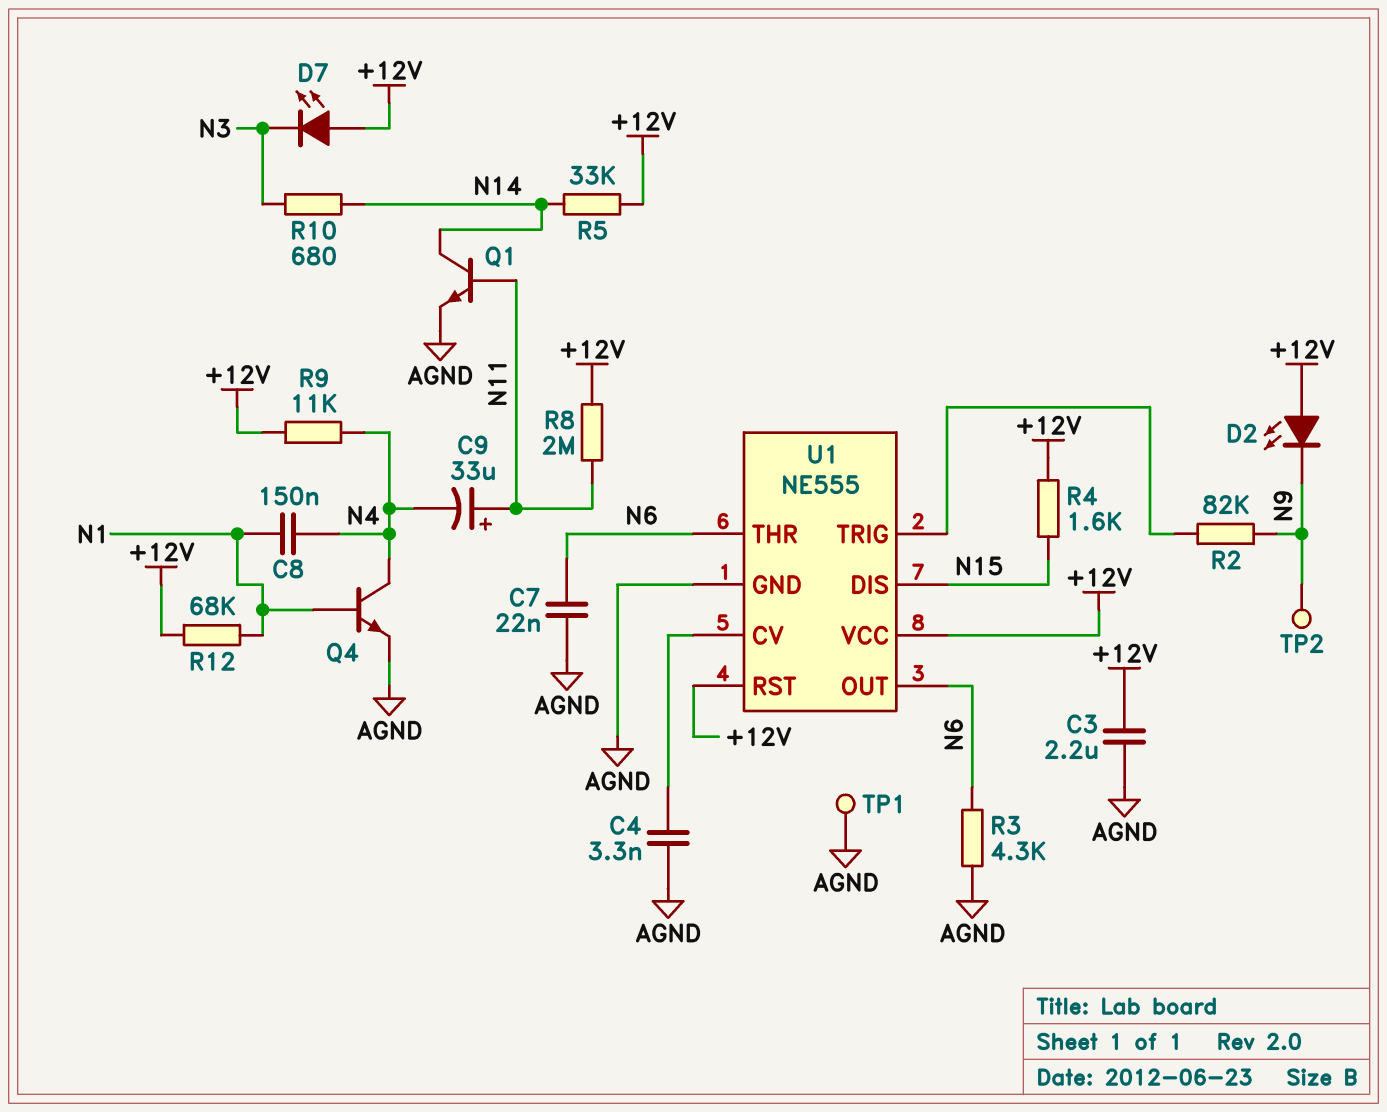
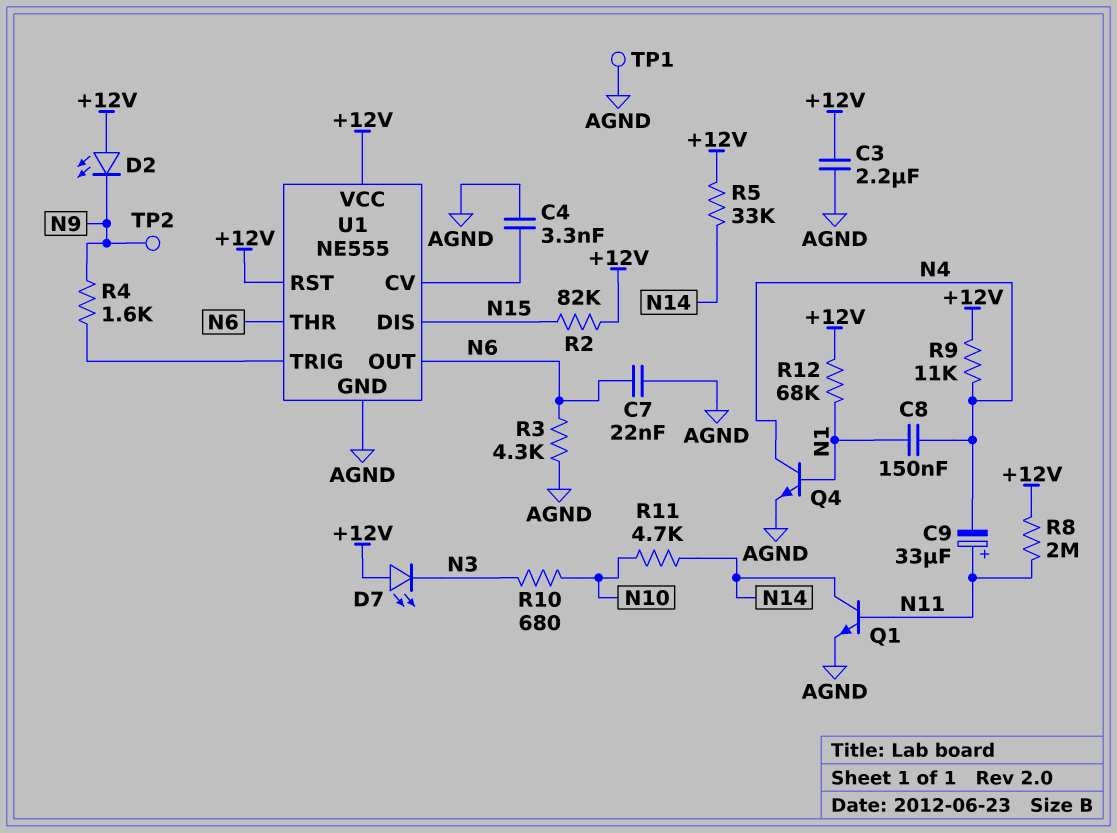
R2: 82k (N9, U1/TRIG) -> 82k (+12V, N15)
R4: 1.6k (+12V, N15) -> 1.6k (N9, U1/TRIG)
R10: 680 (N3, N14) -> 680 (N3, N10)
R11: none -> 4.7k (N10, N14)

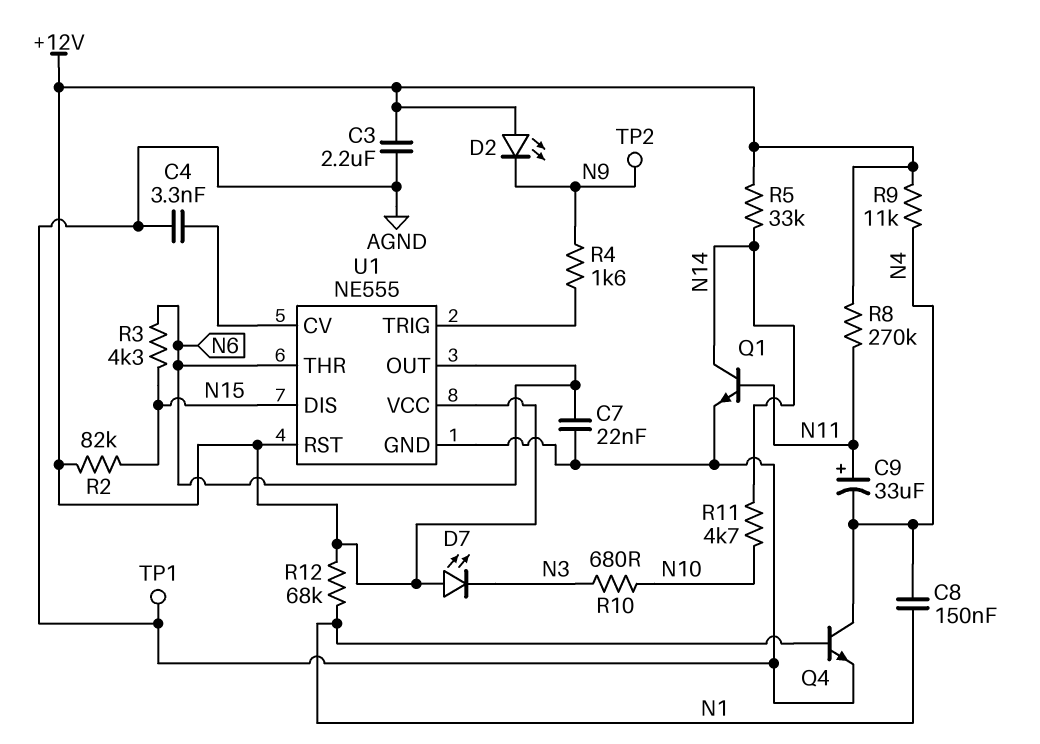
R3: 4.3k (AGND, N6) -> 4.3k (N6, N15)
R8: 2M (+12V, N11) -> 270k (+12V, N11)

